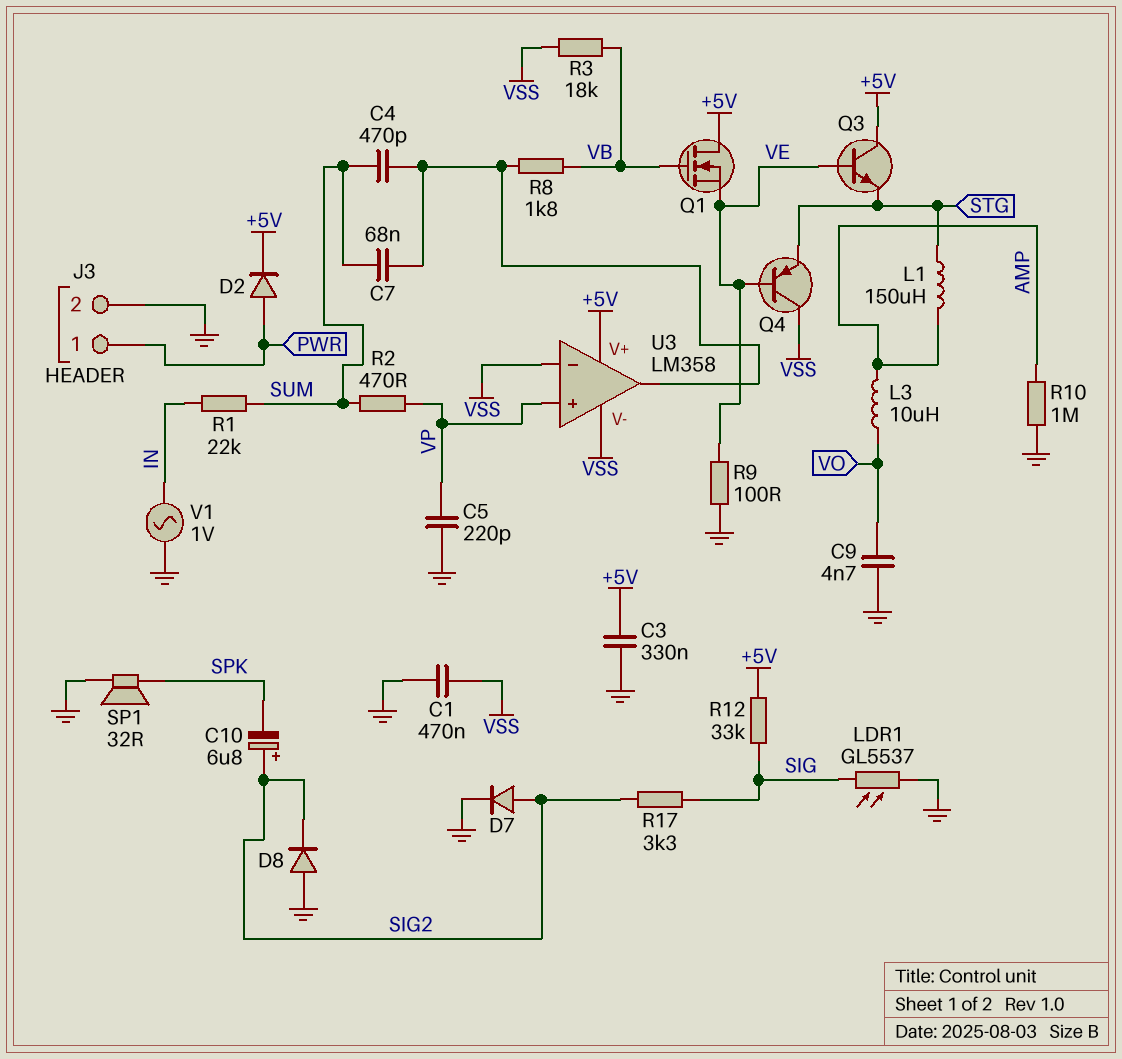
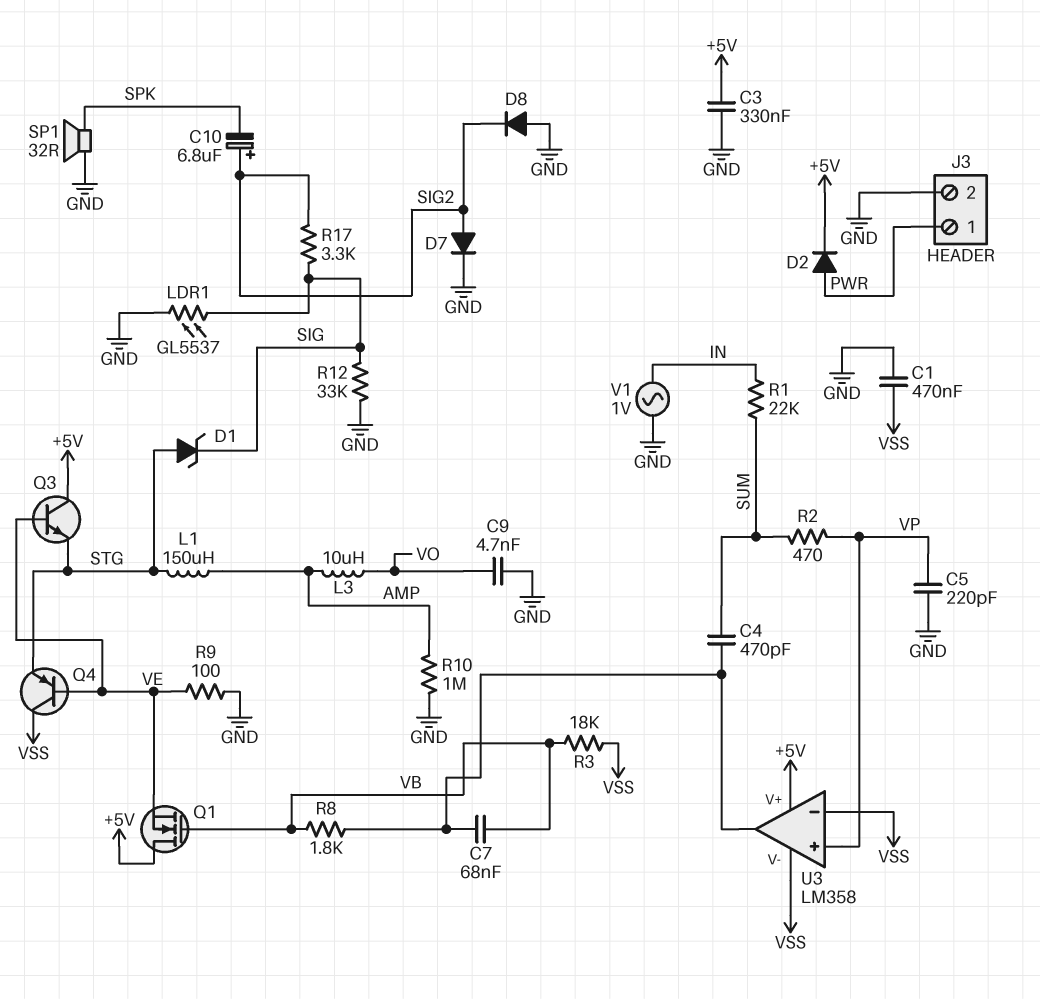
C7: 68nF (SUM, U3/out) -> 68nF (U3/out, VB)
D1: none -> zener (A STG, K SIG)
R12: 33k (+5V, SIG) -> 33k (GND, SIG)

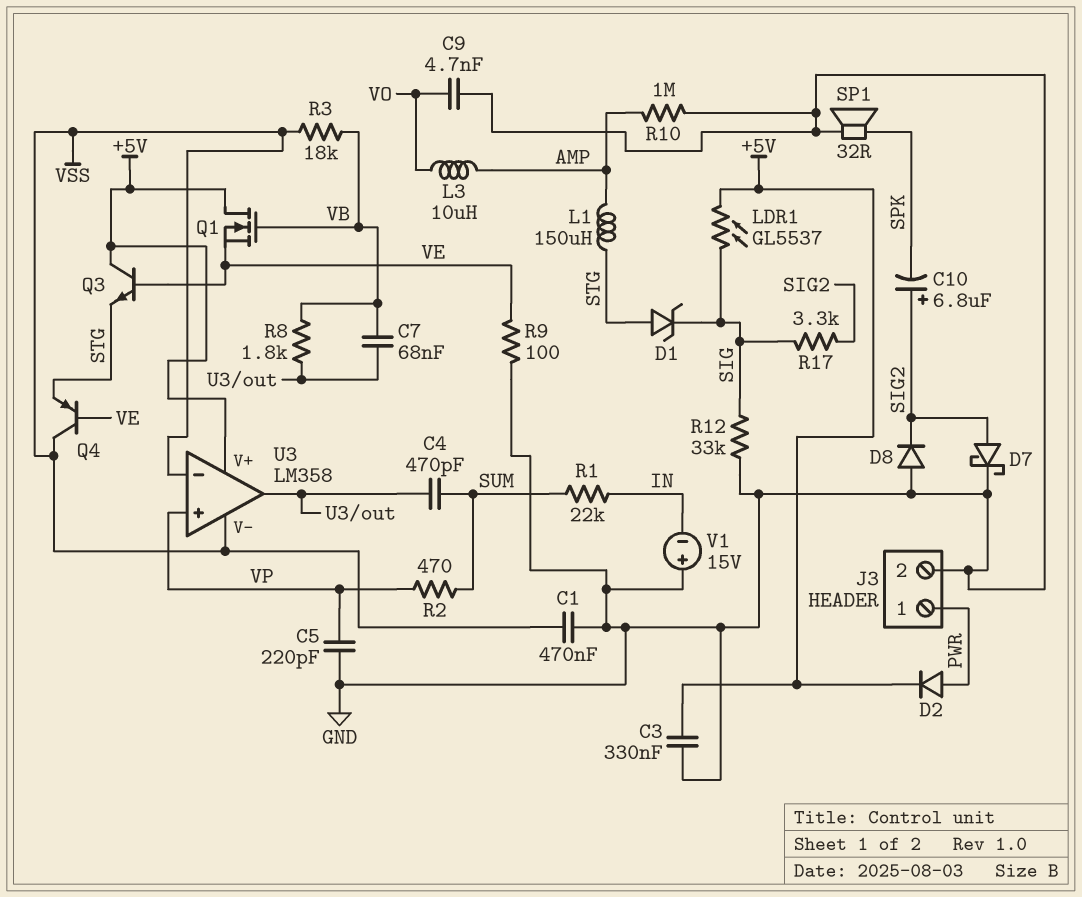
D7: diode (A SIG2, K GND) -> schottky (A SIG2, K GND)
LDR1: GL5537 (GND, SIG) -> GL5537 (+5V, SIG)
V1: AC 1V (GND, IN) -> 15V (plus GND, minus IN)

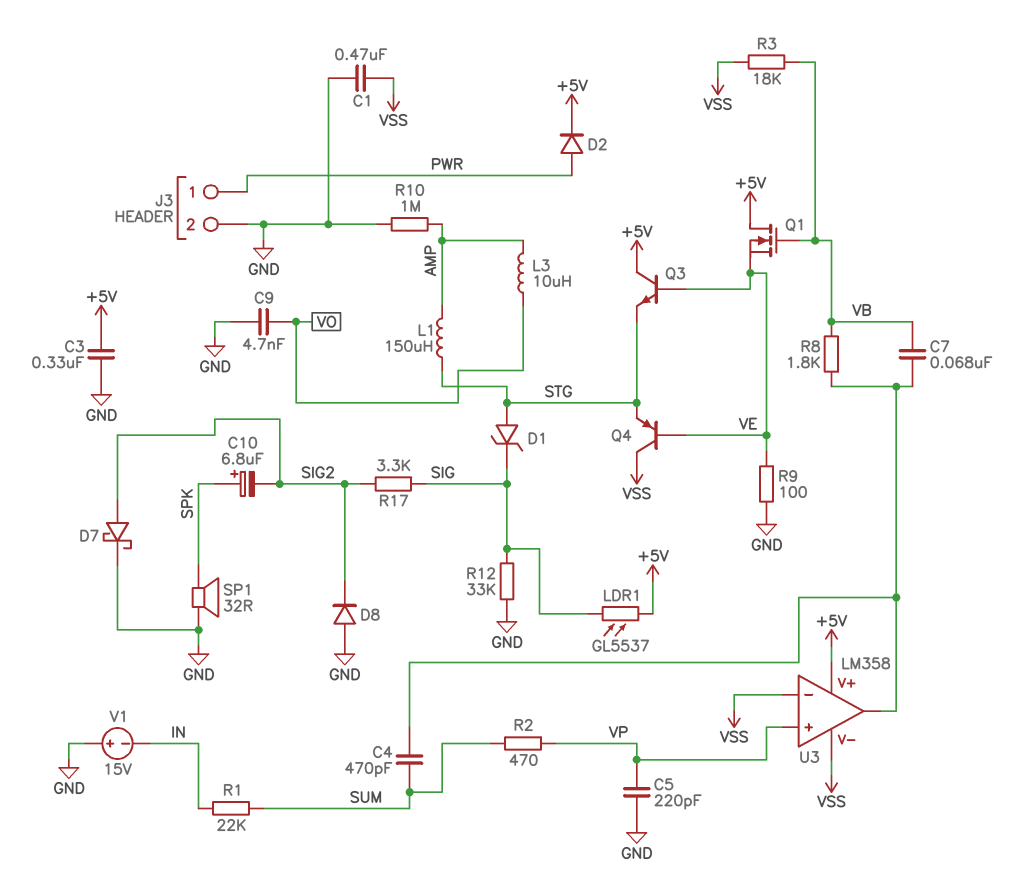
C10: 6.8uF (plus SIG2, minus SPK) -> 6.8uF (plus SPK, minus SIG2)

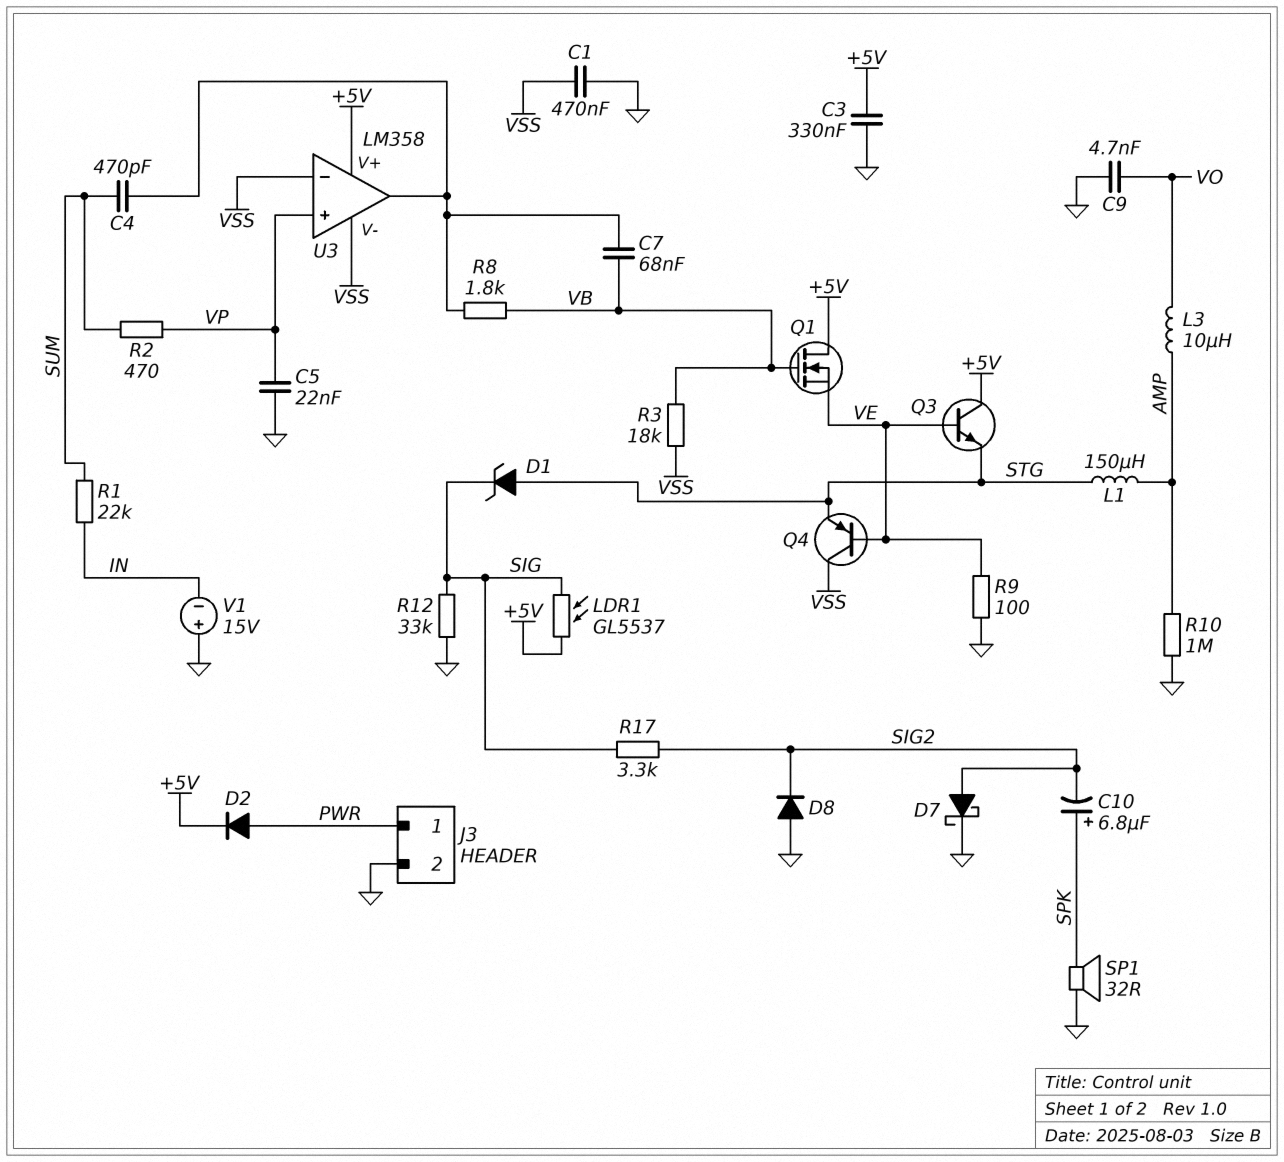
C5: 220pF (GND, VP) -> 22nF (GND, VP)

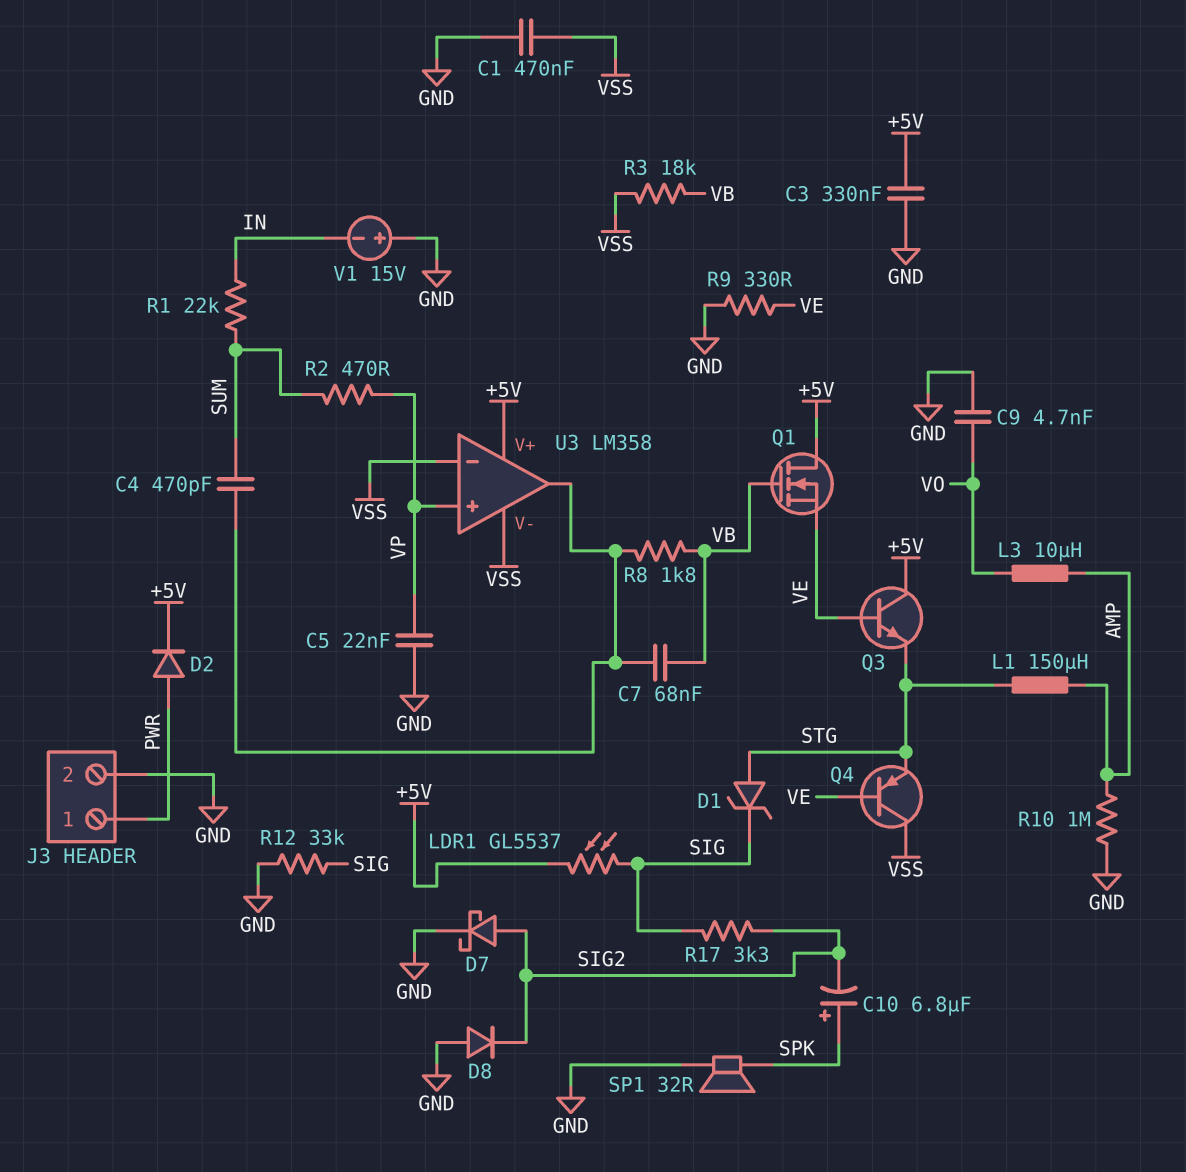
R9: 100 (GND, VE) -> 330 (GND, VE)

